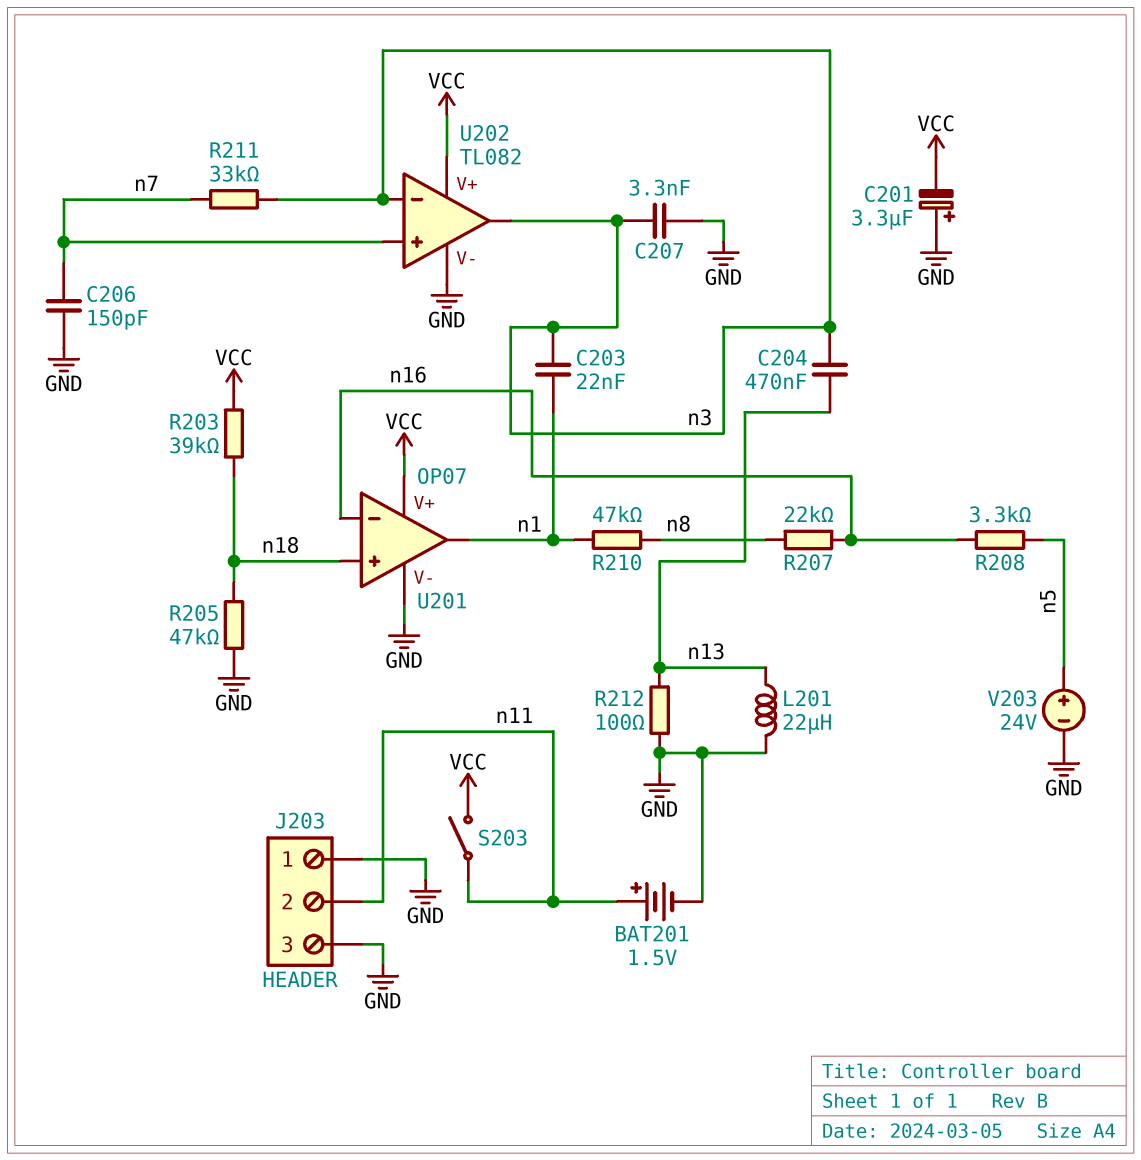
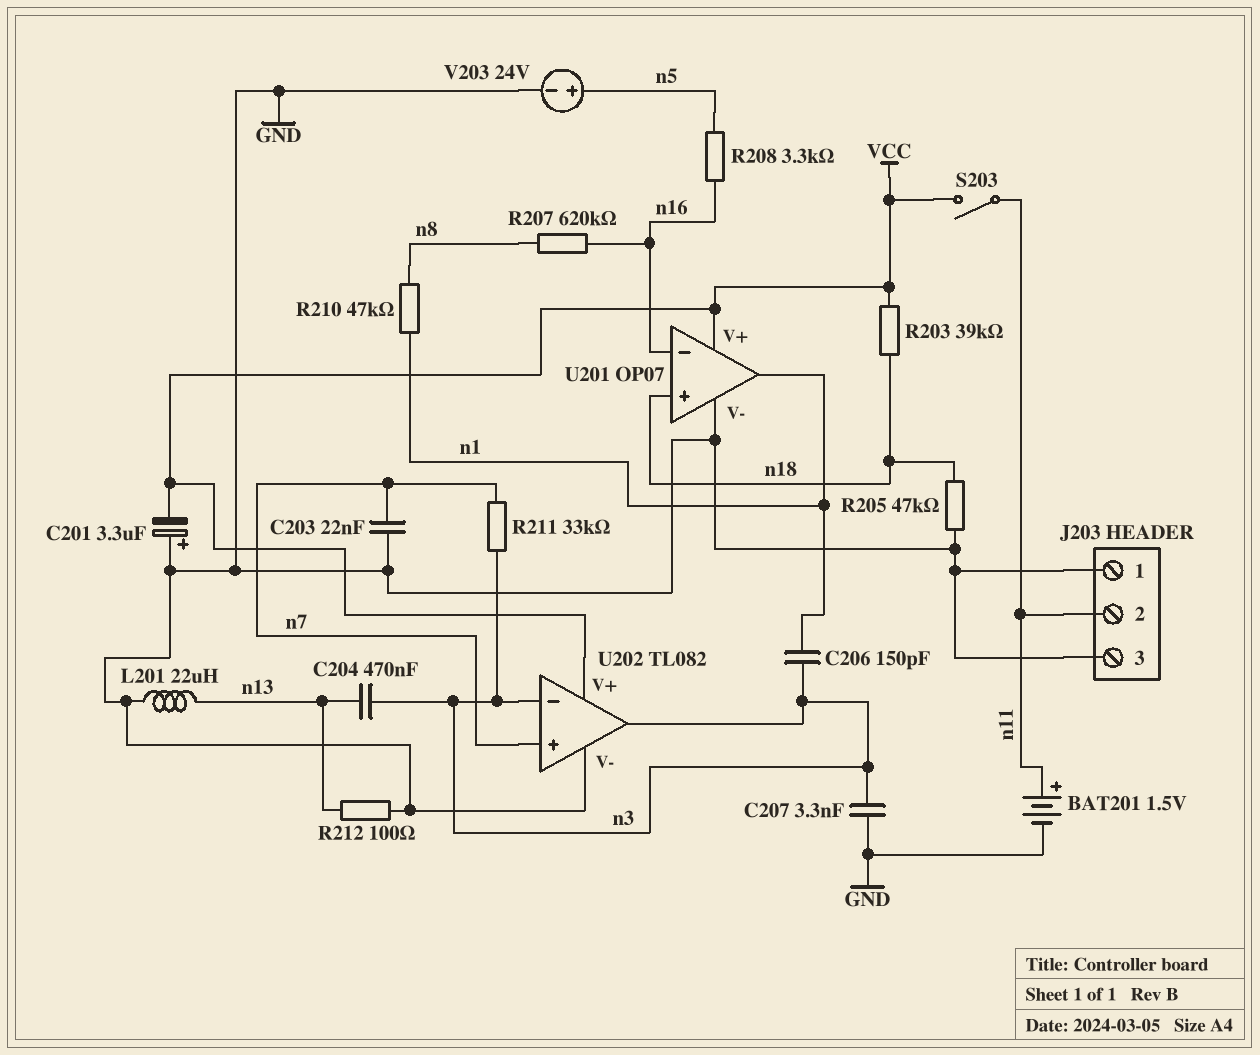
C203: 22nF (n1, n3) -> 22nF (GND, n7)
C206: 150pF (GND, n7) -> 150pF (n1, n3)
R207: 22k (n8, n16) -> 620k (n8, n16)

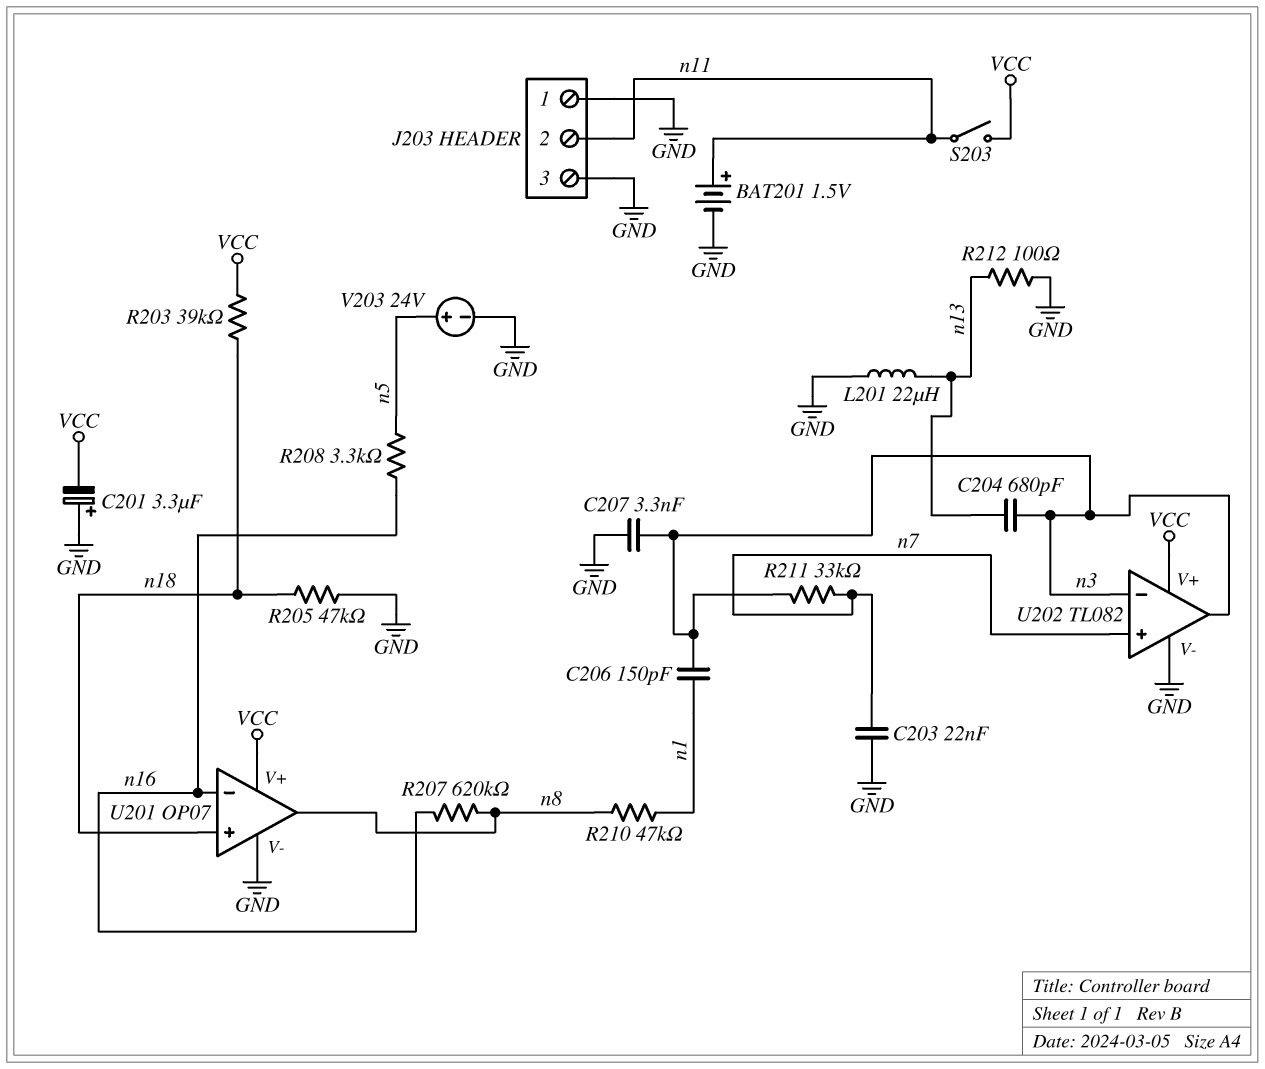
C204: 470nF (n3, n13) -> 680pF (n3, n13)
U201 pin out: n1 -> n8

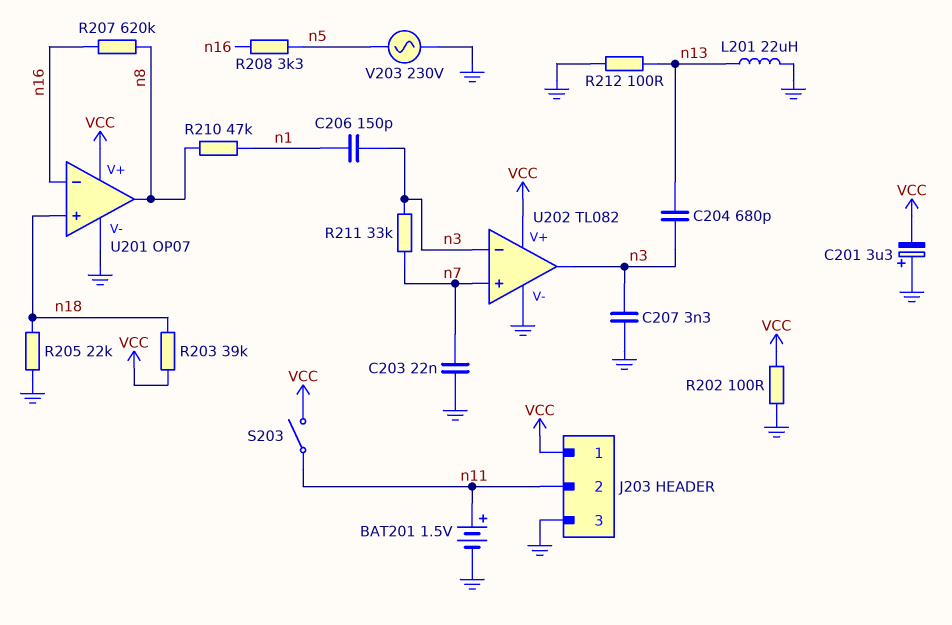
J203 pin 1: GND -> VCC
R202: none -> 100 (GND, VCC)
R205: 47k (GND, n18) -> 22k (GND, n18)
V203: 24V (plus n5, minus GND) -> AC 230V (GND, n5)

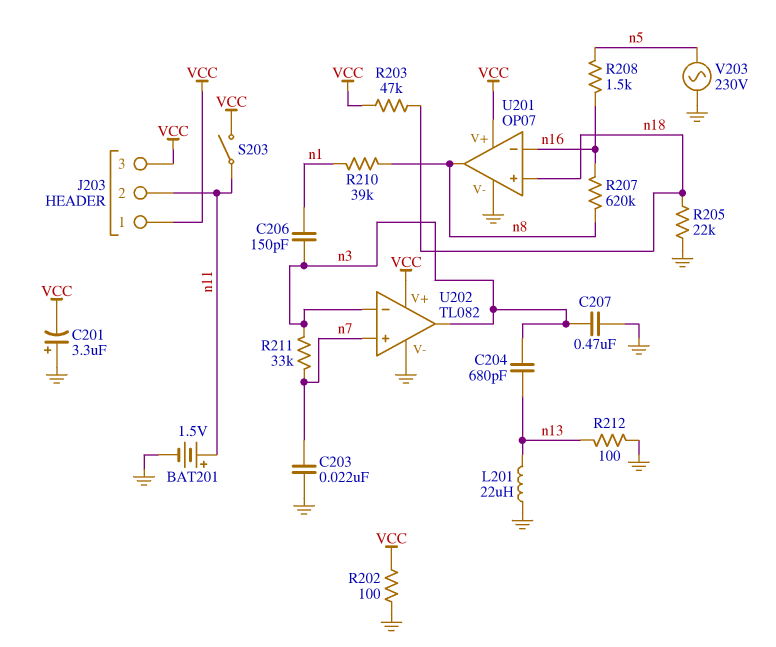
C207: 3.3nF (GND, n3) -> 470nF (GND, n3)
J203 pin 3: GND -> VCC
R203: 39k (VCC, n18) -> 47k (VCC, n18)
R208: 3.3k (n5, n16) -> 1.5k (n5, n16)
R210: 47k (n1, n8) -> 39k (n1, n8)

